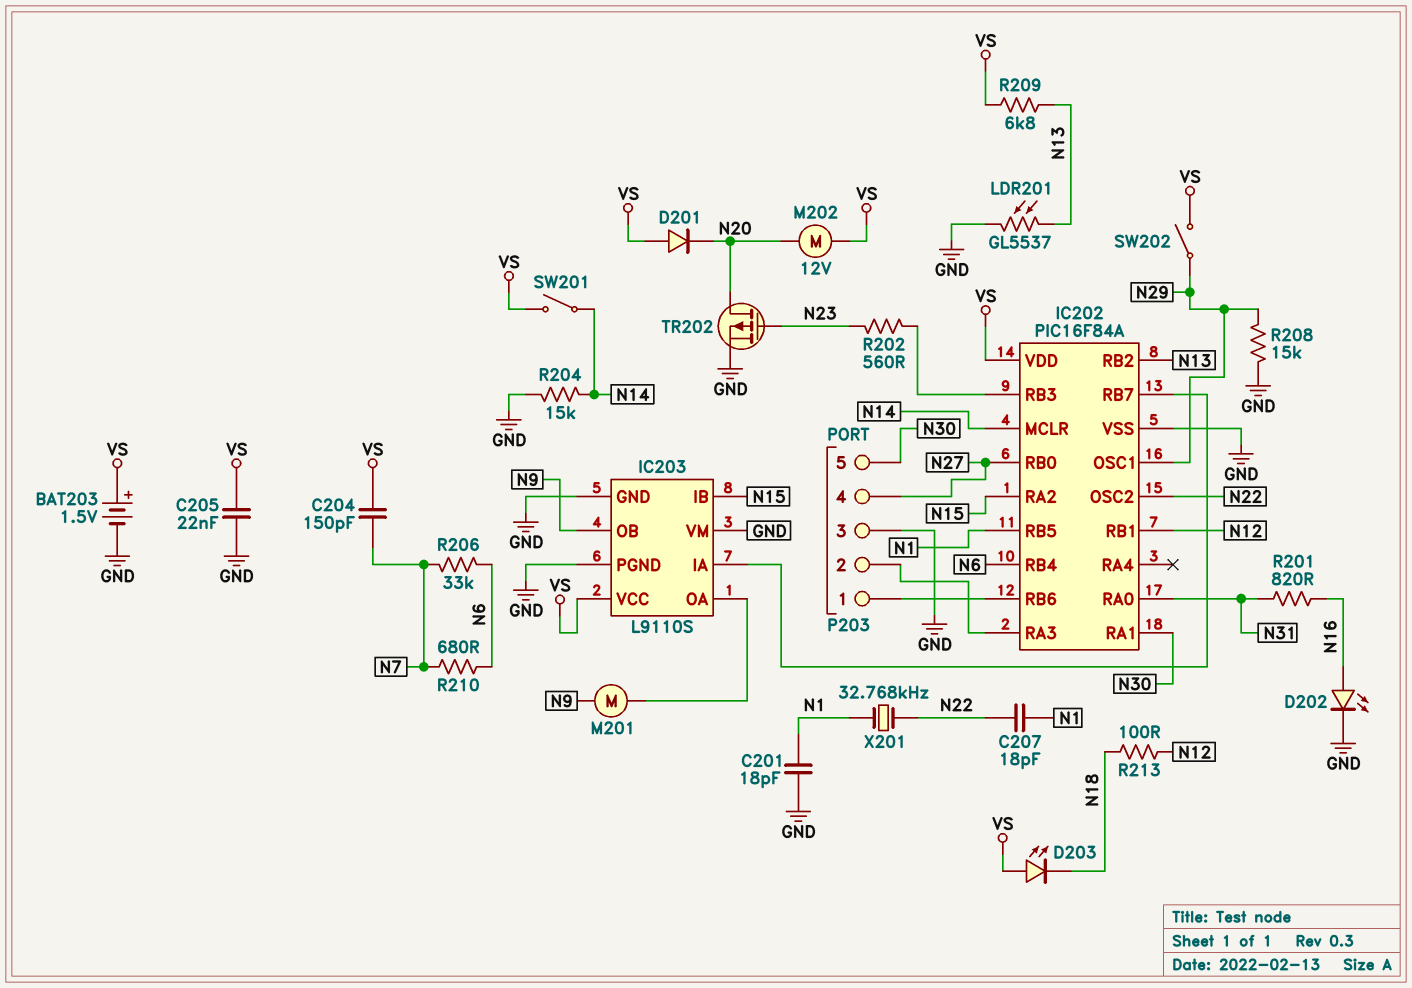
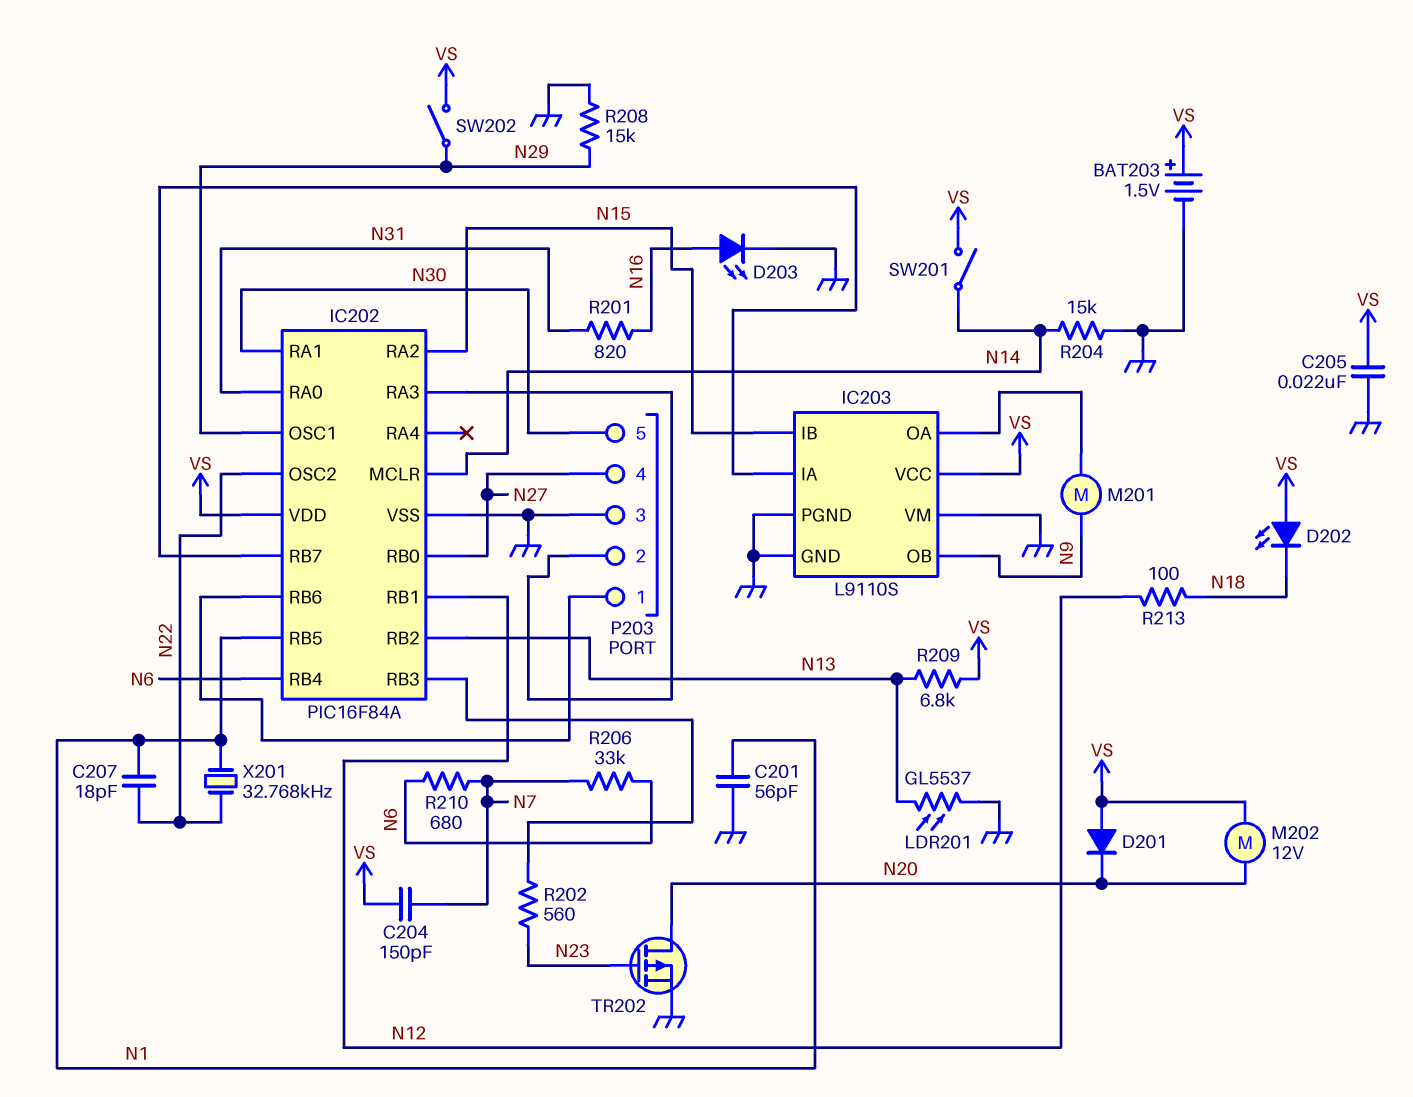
C201: 18pF (GND, N1) -> 56pF (GND, N1)
D202: LED (A N16, K GND) -> LED (A VS, K N18)
D203: LED (A VS, K N18) -> LED (A N16, K GND)

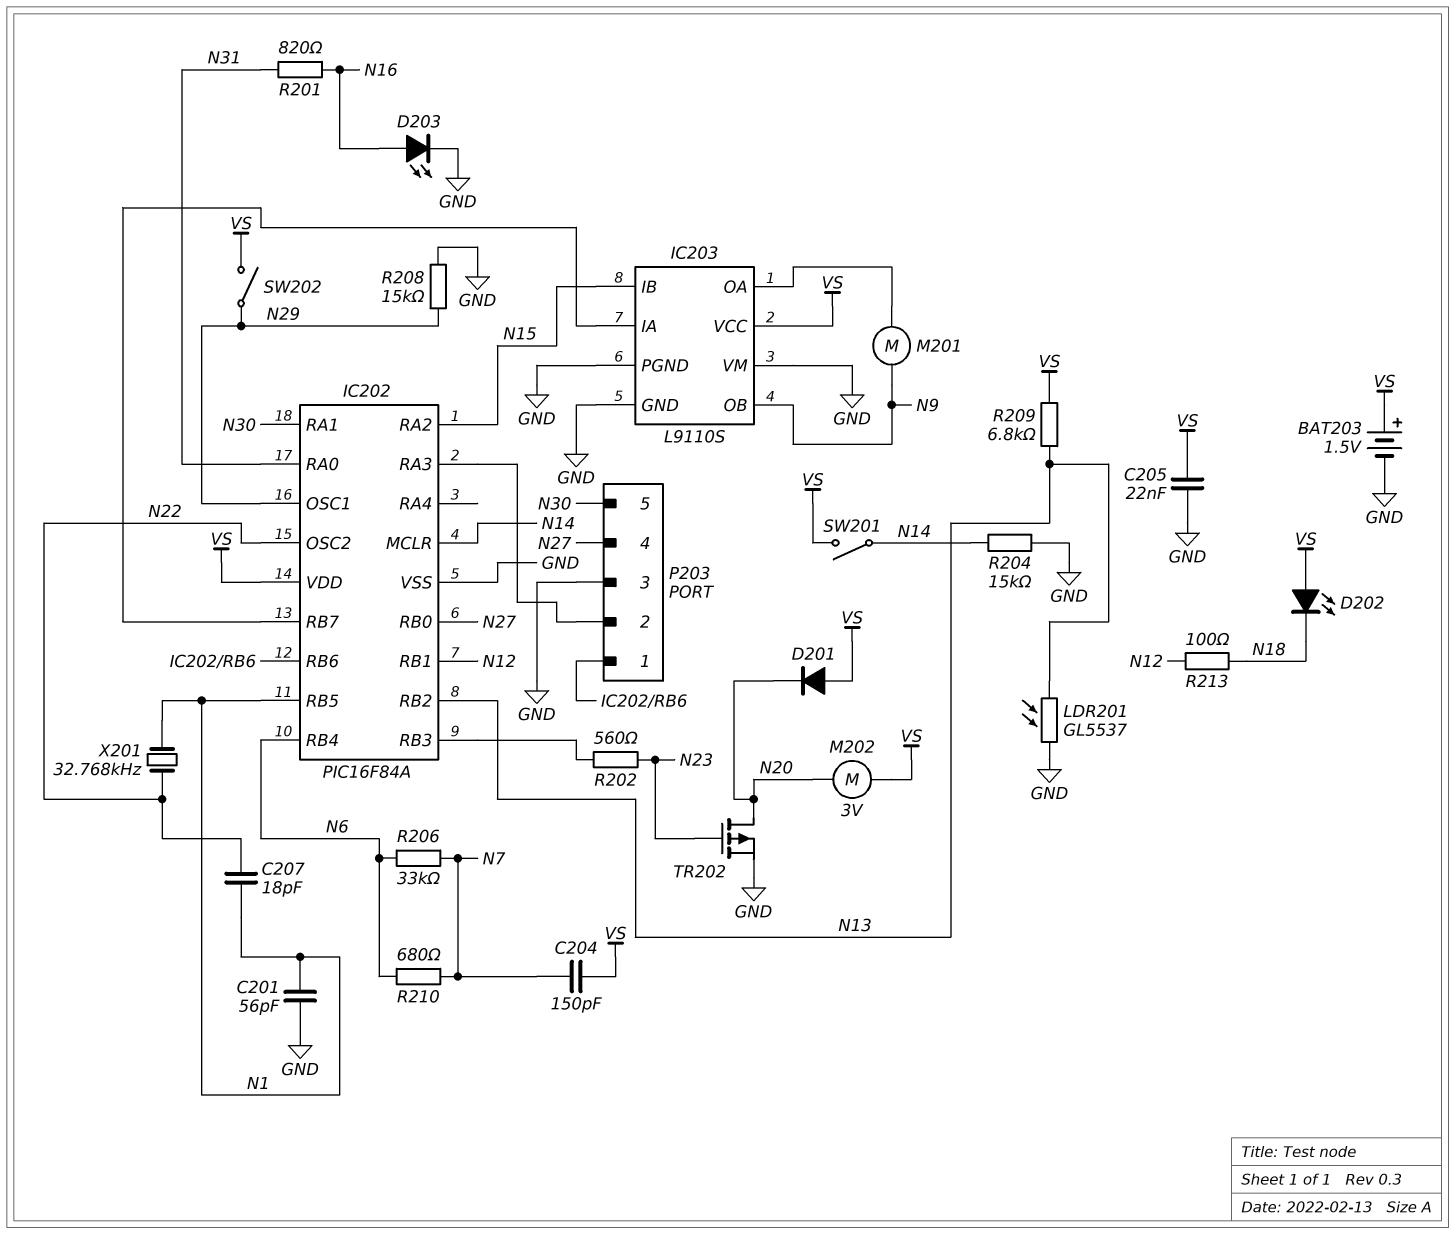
M202: motor 12V (N20, VS) -> motor 3V (N20, VS)

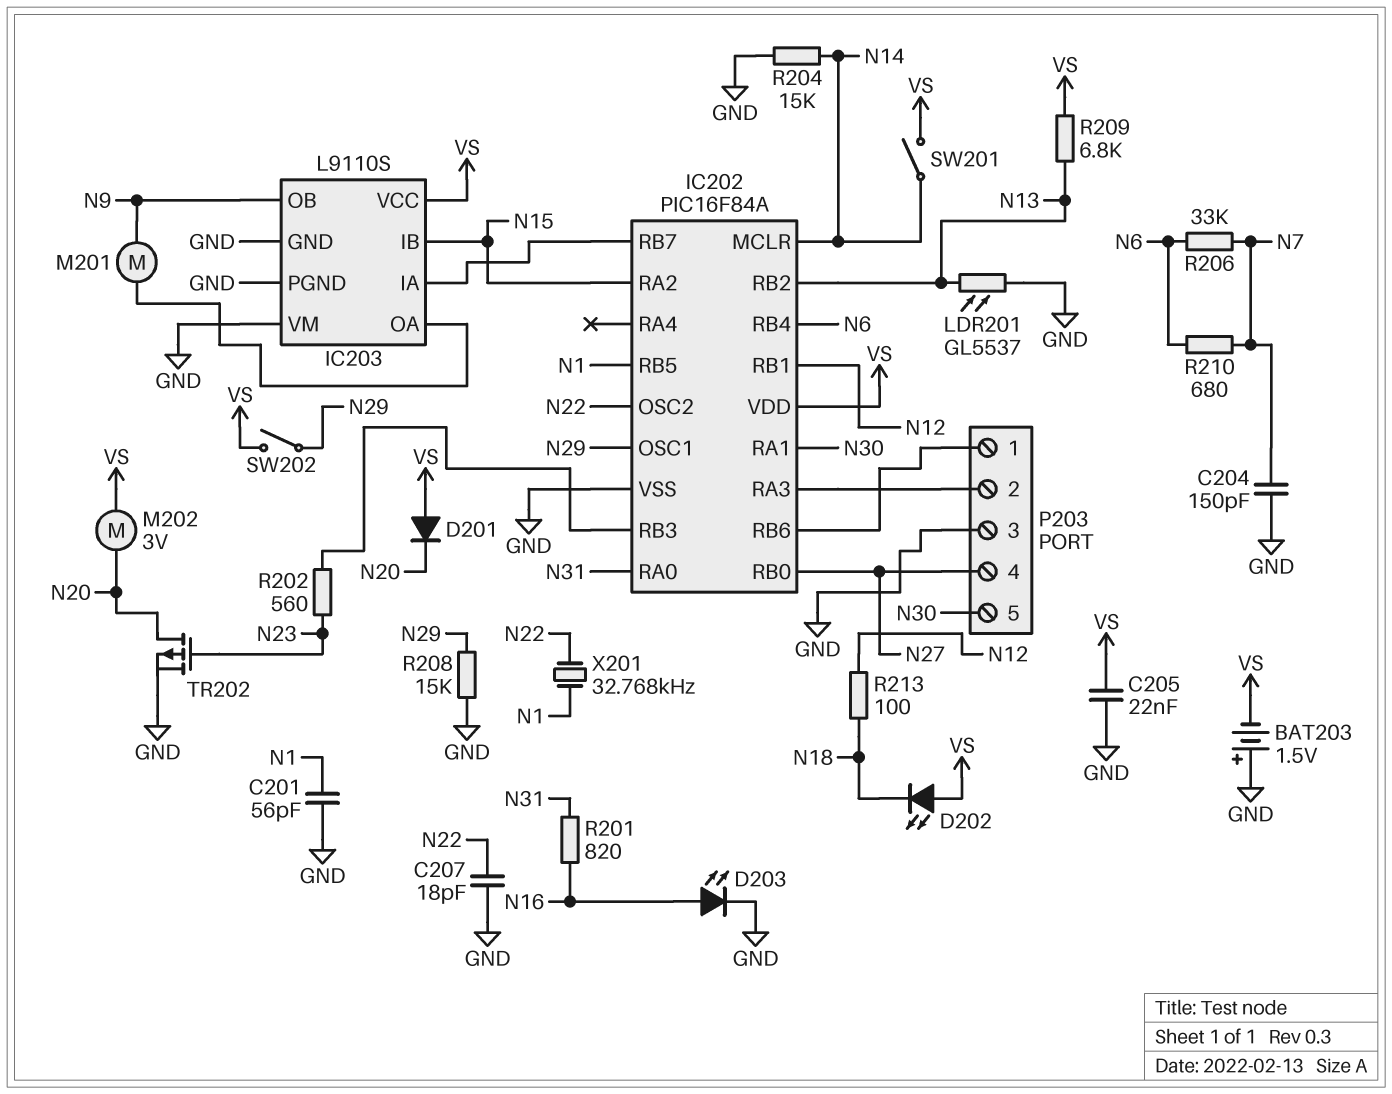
BAT203: 1.5V (plus VS, minus GND) -> 1.5V (plus GND, minus VS)
C204: 150pF (N7, VS) -> 150pF (GND, N7)
C207: 18pF (N1, N22) -> 18pF (GND, N22)

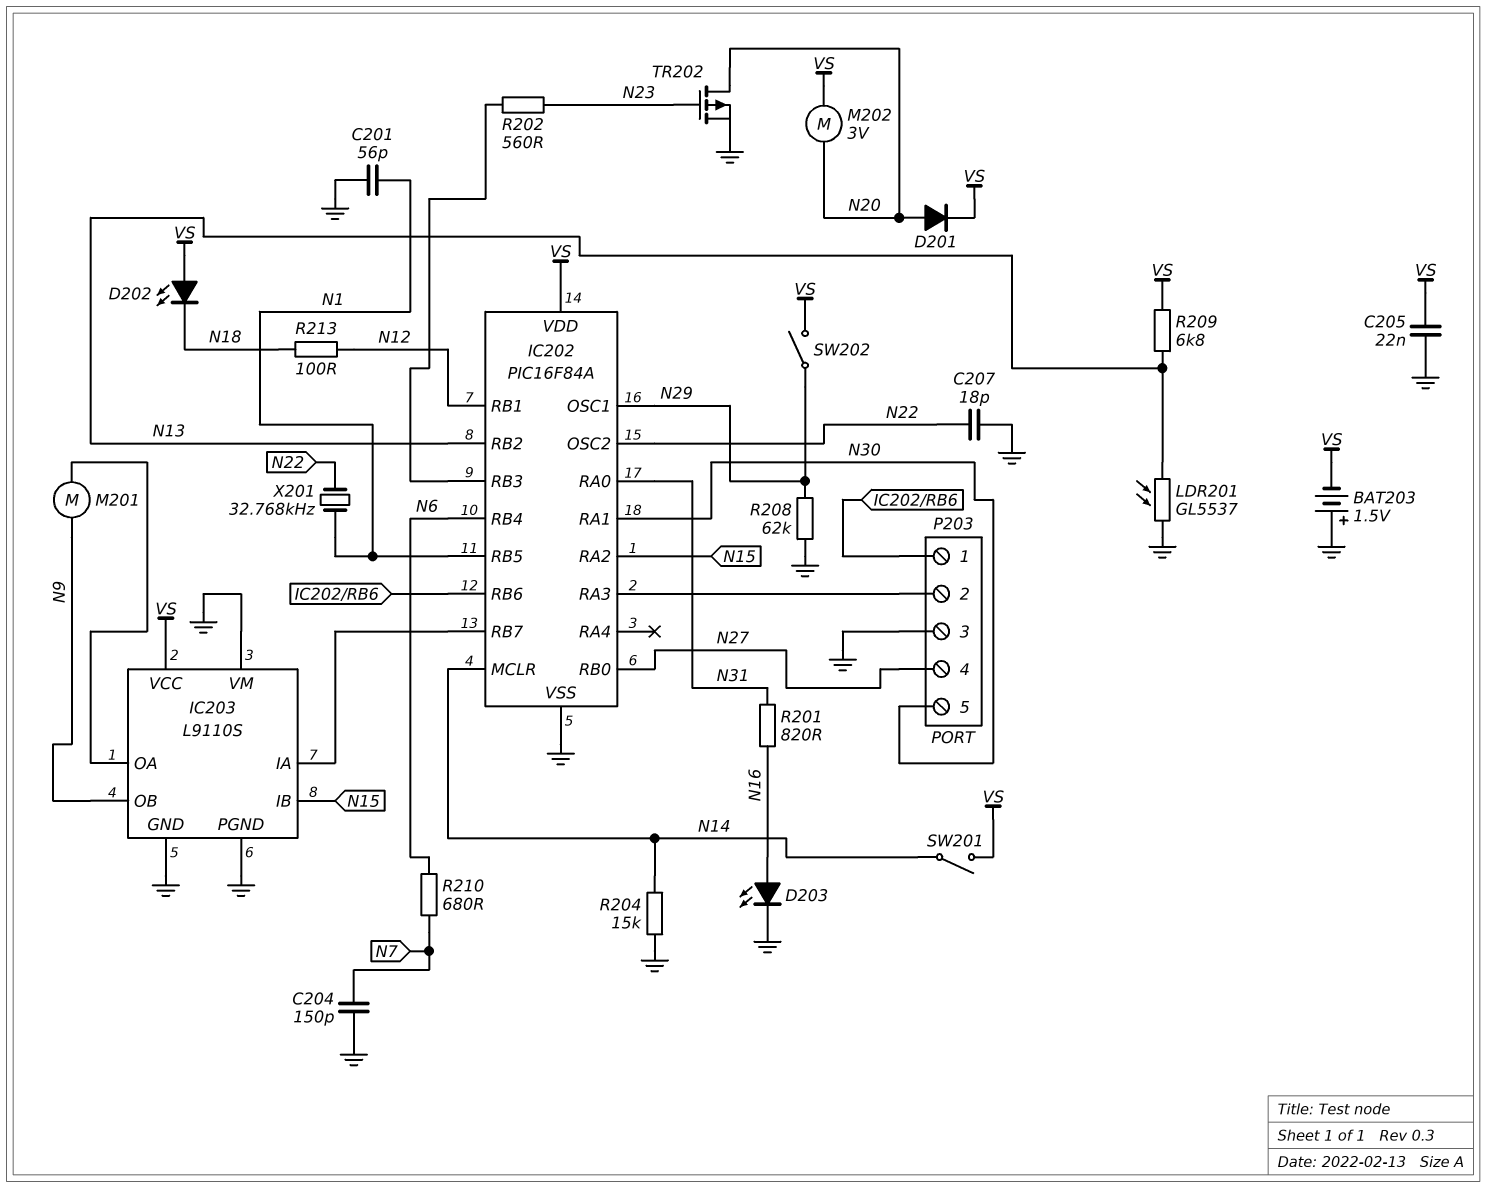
D201: diode (A VS, K N20) -> diode (A N20, K VS)
R206: 33k (N6, N7) -> none
R208: 15k (GND, N29) -> 62k (GND, N29)

